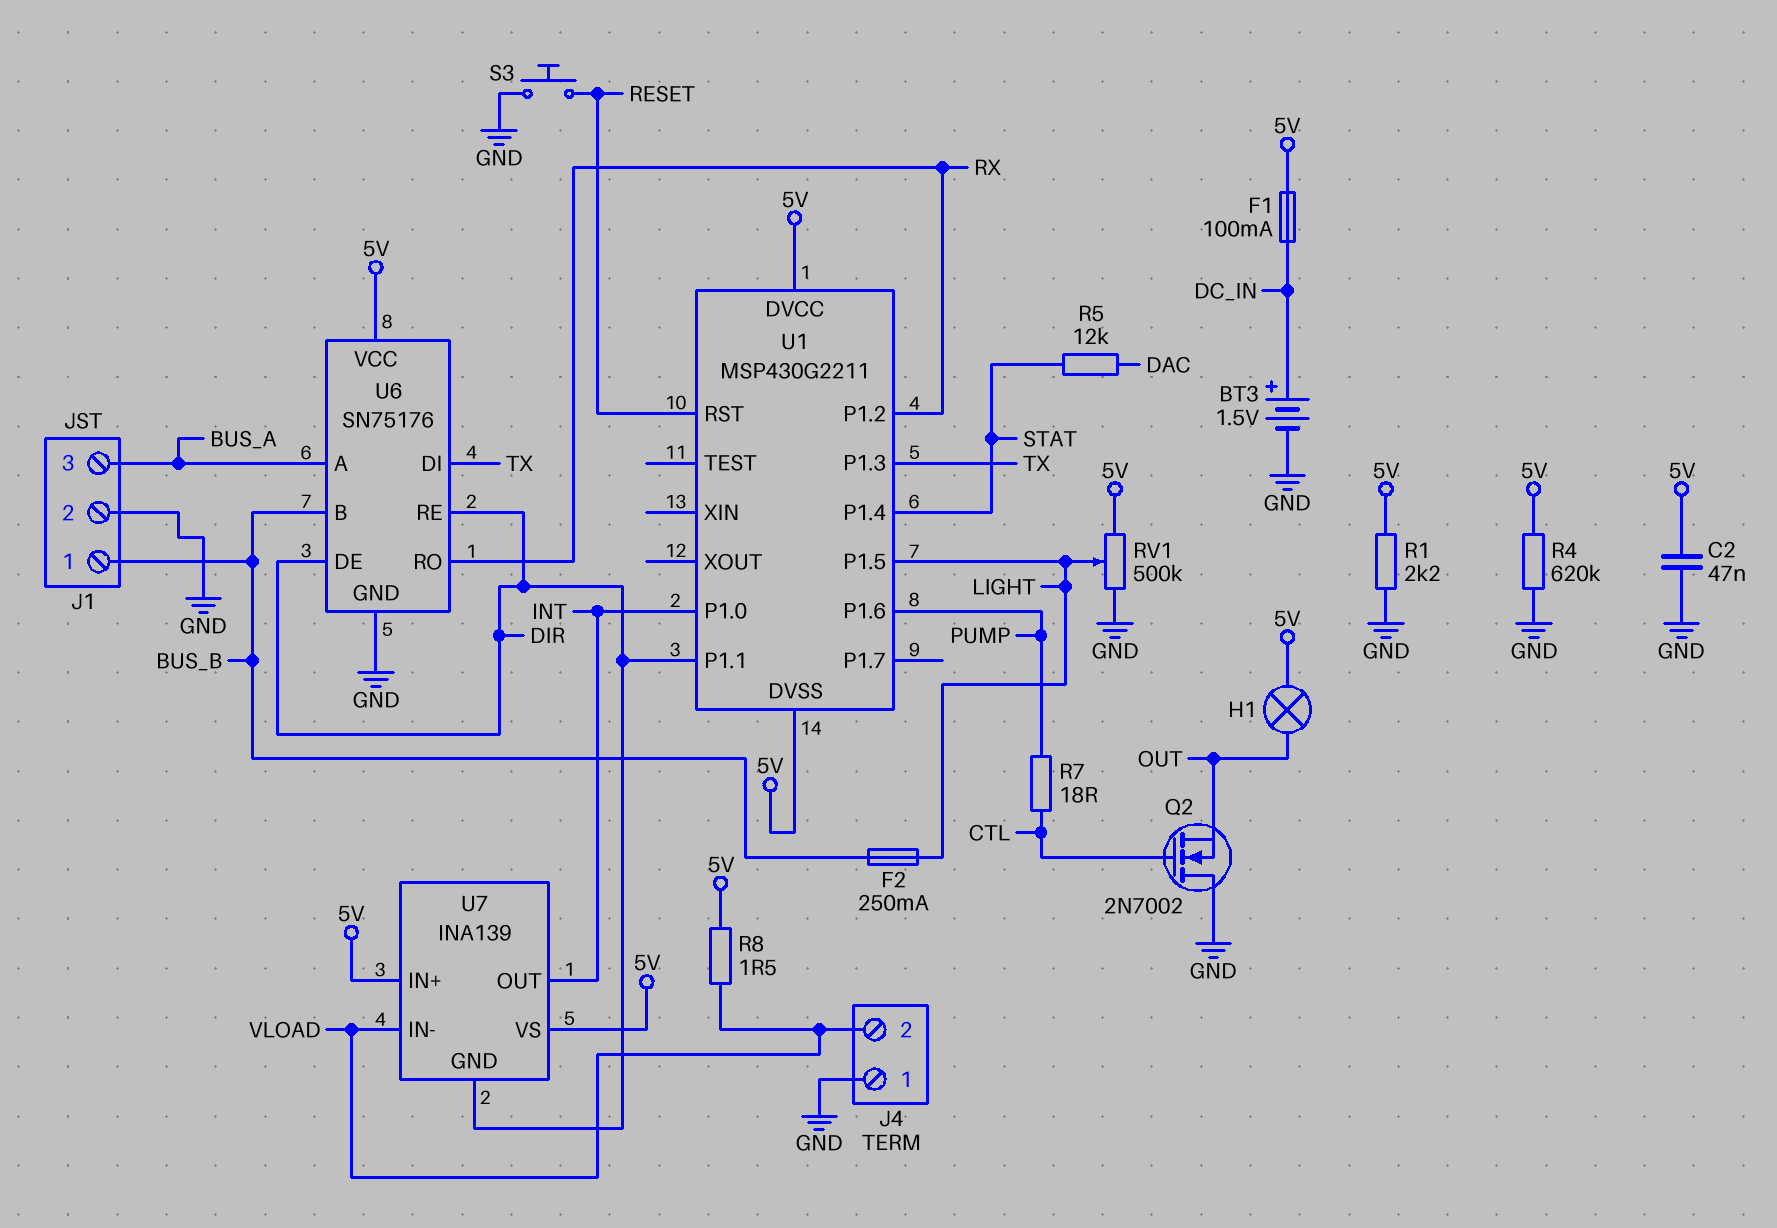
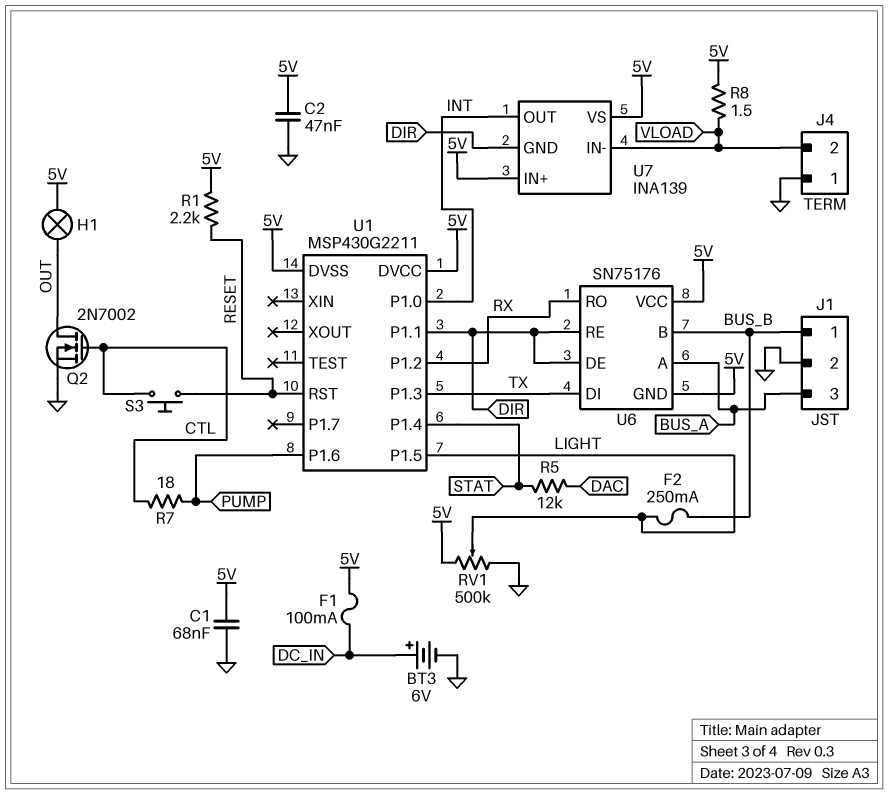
BT3: 1.5V (plus DC_IN, minus GND) -> 6V (plus DC_IN, minus GND)
C1: none -> 68nF (5V, GND)
Q2: NMOS 2N7002 (G CTL, D GND, S OUT) -> NMOS 2N7002 (G CTL, D OUT, S GND)
R1: 2.2k (5V, GND) -> 2.2k (5V, RESET)
R4: 620k (5V, GND) -> none
S3: button (GND, RESET) -> button (CTL, RESET)
U6 pin GND: GND -> 5V

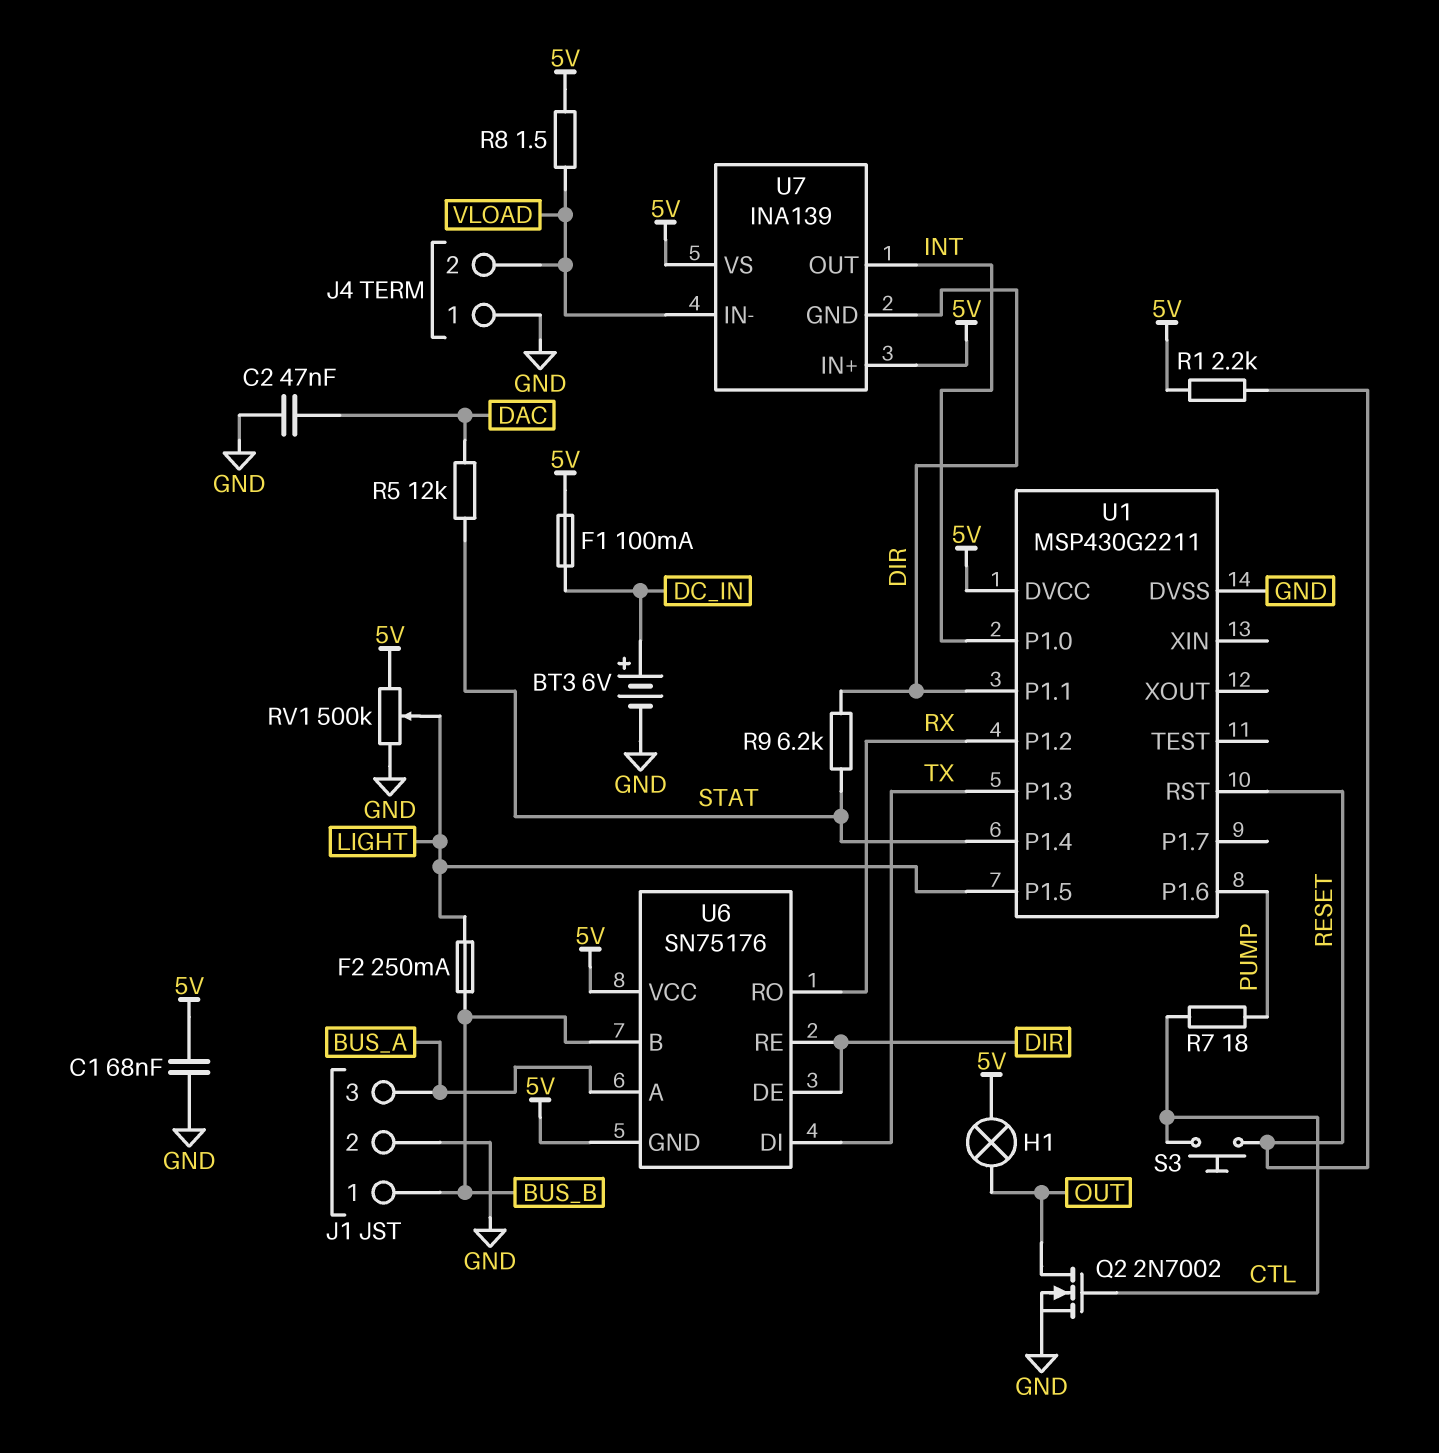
C2: 47nF (5V, GND) -> 47nF (DAC, GND)
R9: none -> 6.2k (DIR, STAT)
U1 pin DVSS: 5V -> GND

